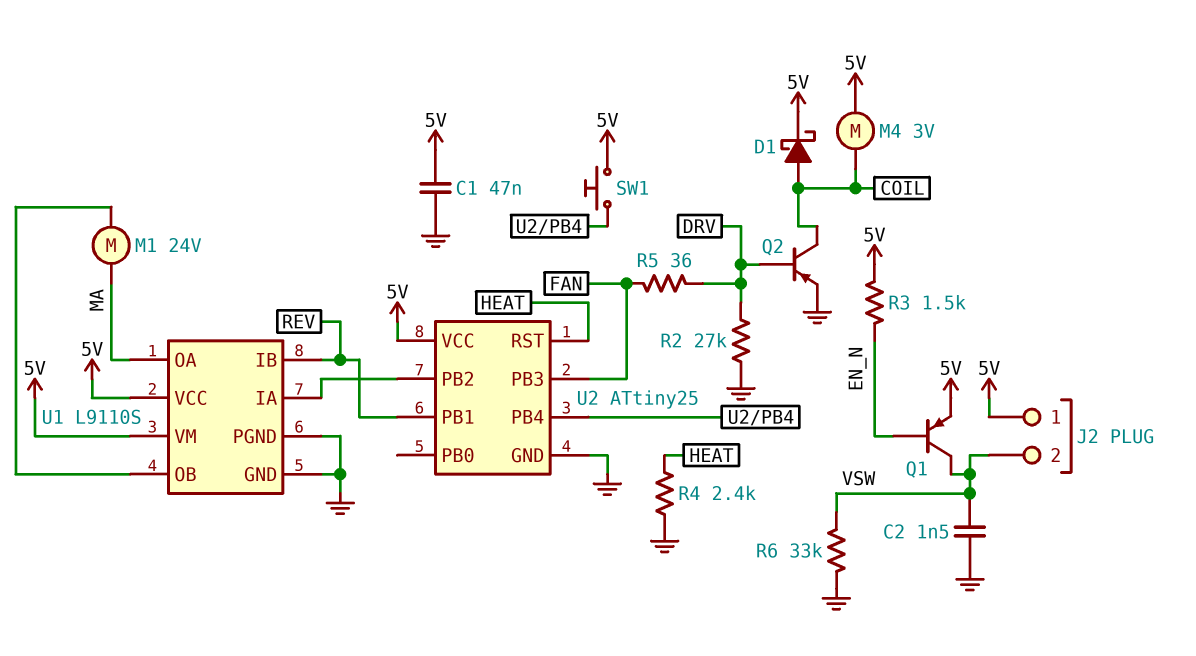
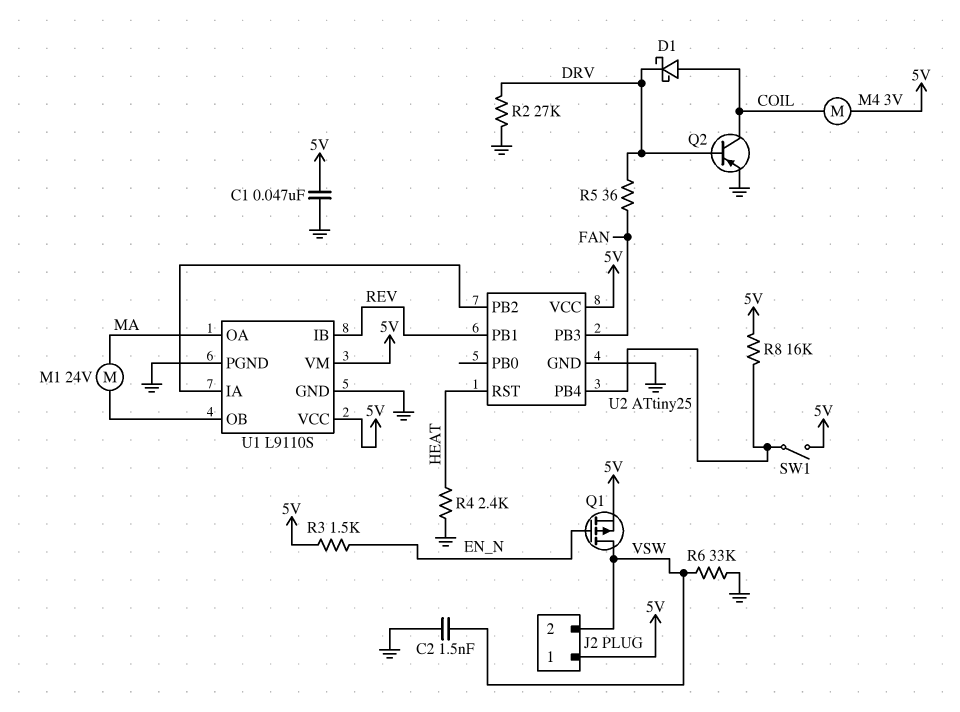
D1: schottky (A COIL, K 5V) -> schottky (A COIL, K DRV)
Q1: PNP (B EN_N, C VSW, E 5V) -> PMOS (G EN_N, D VSW, S 5V)
R8: none -> 16k (5V, U2/PB4)
SW1: button (5V, U2/PB4) -> switch (5V, U2/PB4)

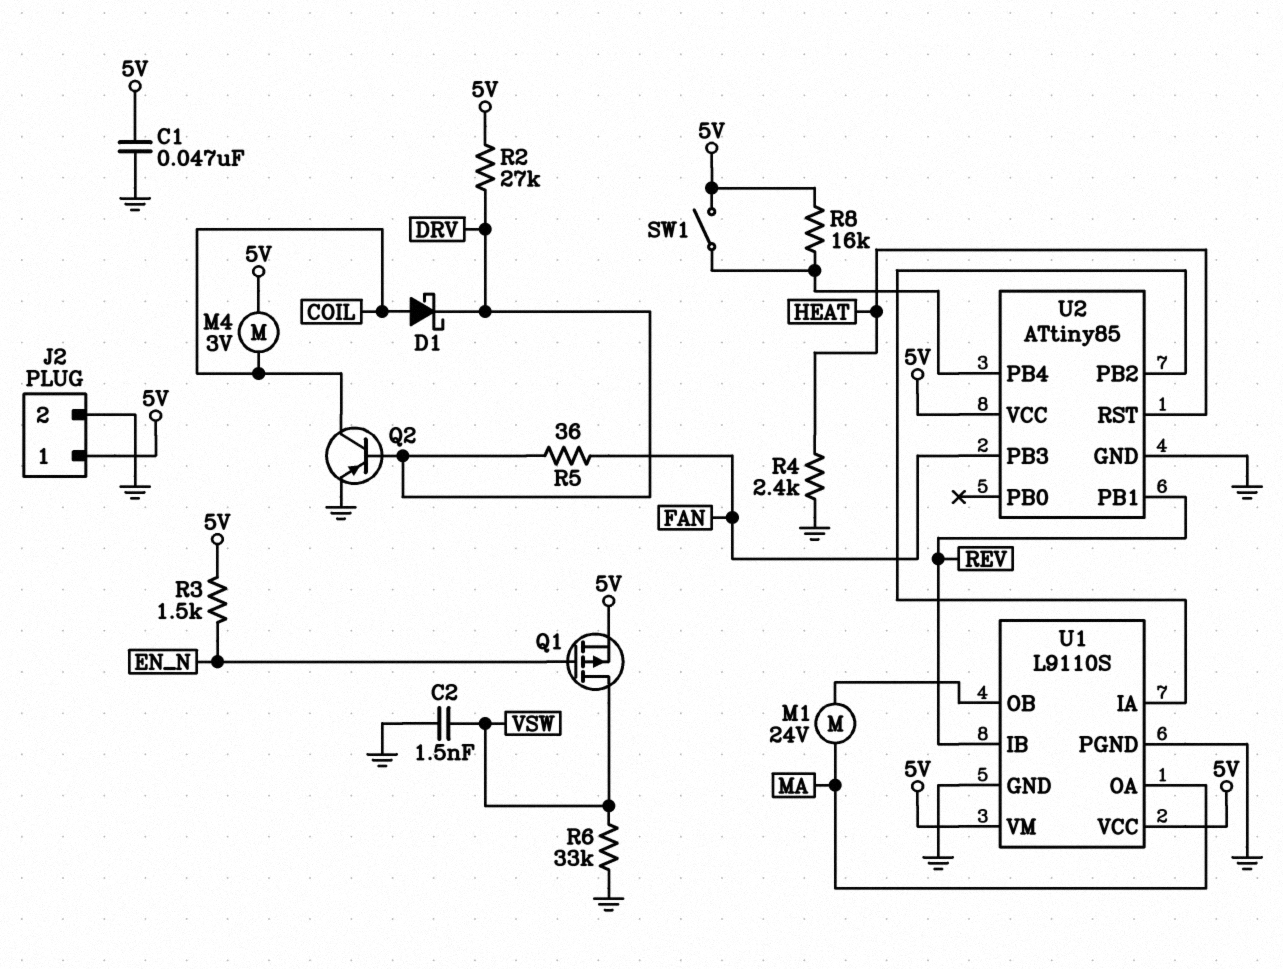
J2 pin 2: VSW -> GND
R2: 27k (DRV, GND) -> 27k (5V, DRV)
U2: ATtiny25 -> ATtiny85

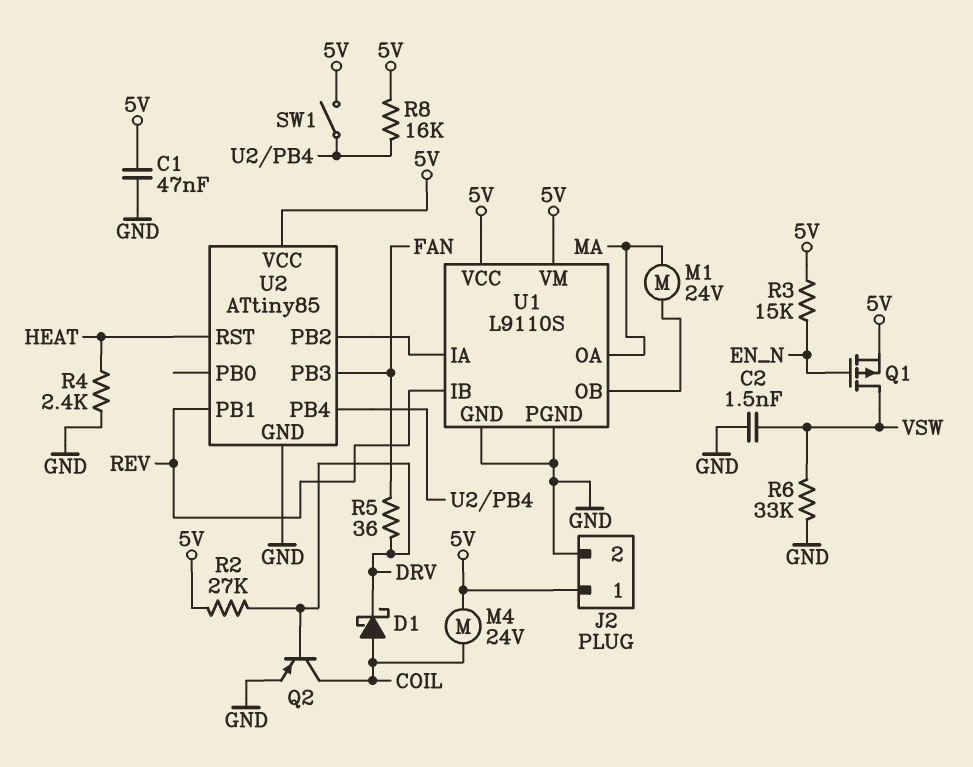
M4: motor 3V (5V, COIL) -> motor 24V (5V, COIL)
R3: 1.5k (5V, EN_N) -> 15k (5V, EN_N)

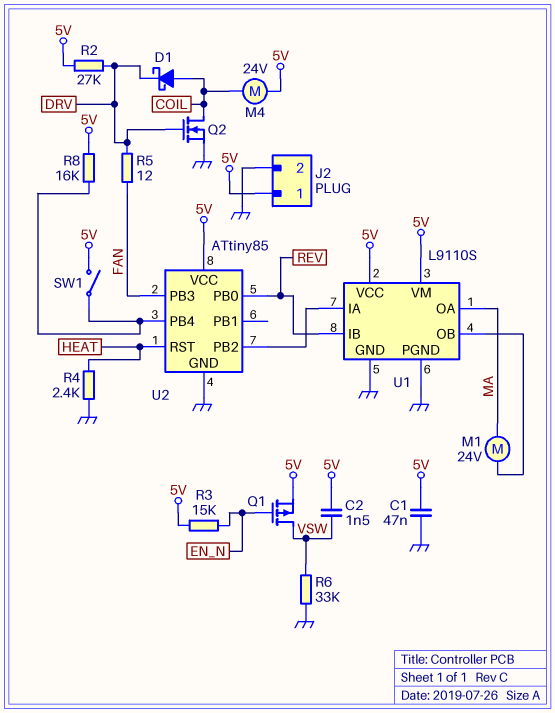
C2: 1.5nF (GND, VSW) -> 1.5nF (5V, VSW)
Q2: PNP (B DRV, C COIL, E GND) -> NMOS (G DRV, D COIL, S GND)
R5: 36 (DRV, FAN) -> 12 (DRV, FAN)
U2 pin PB0: none -> REV
U2 pin PB1: REV -> none

